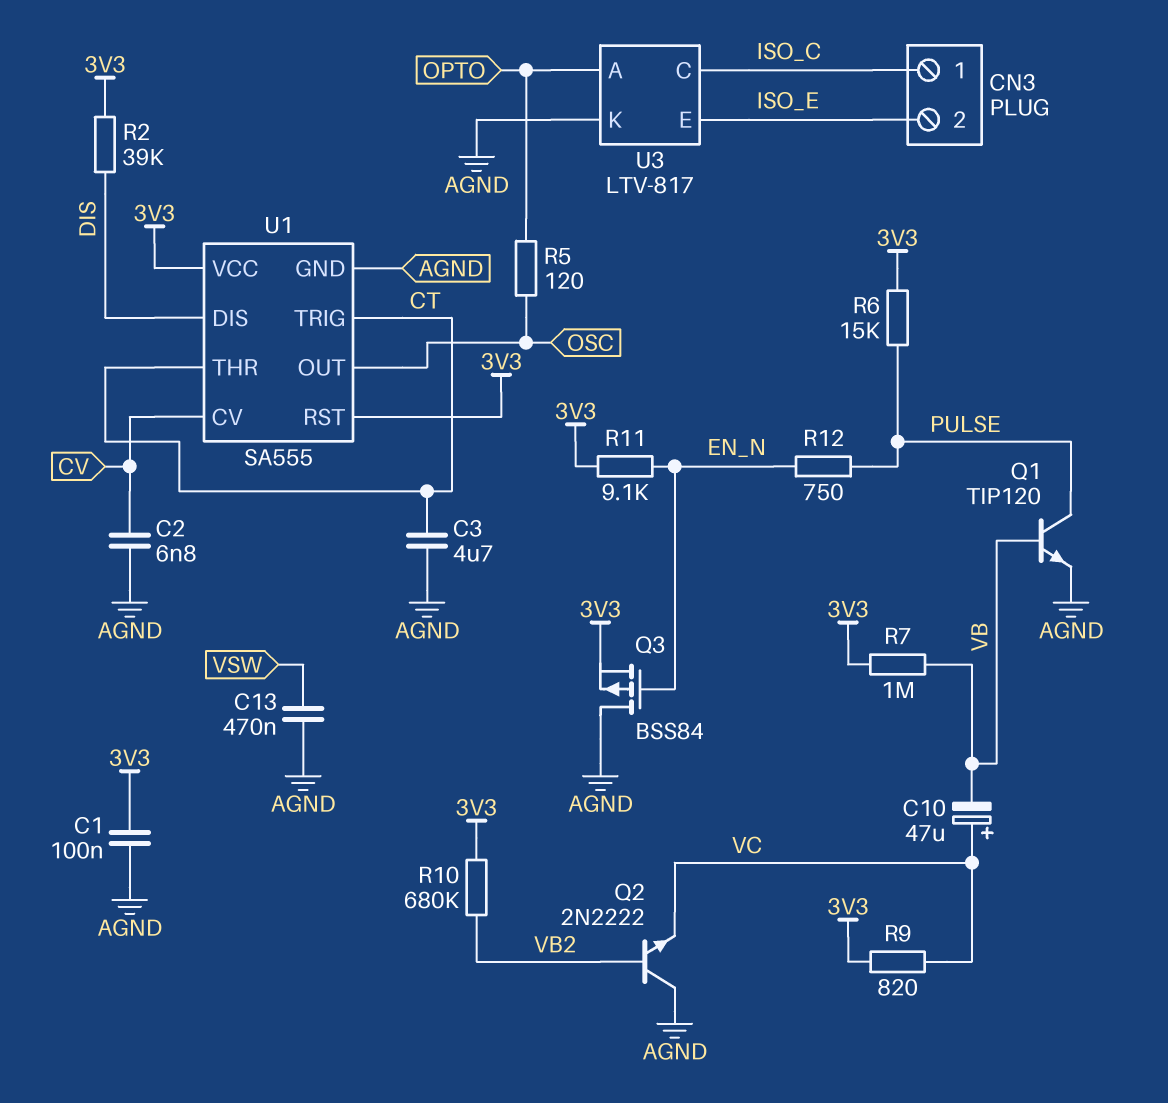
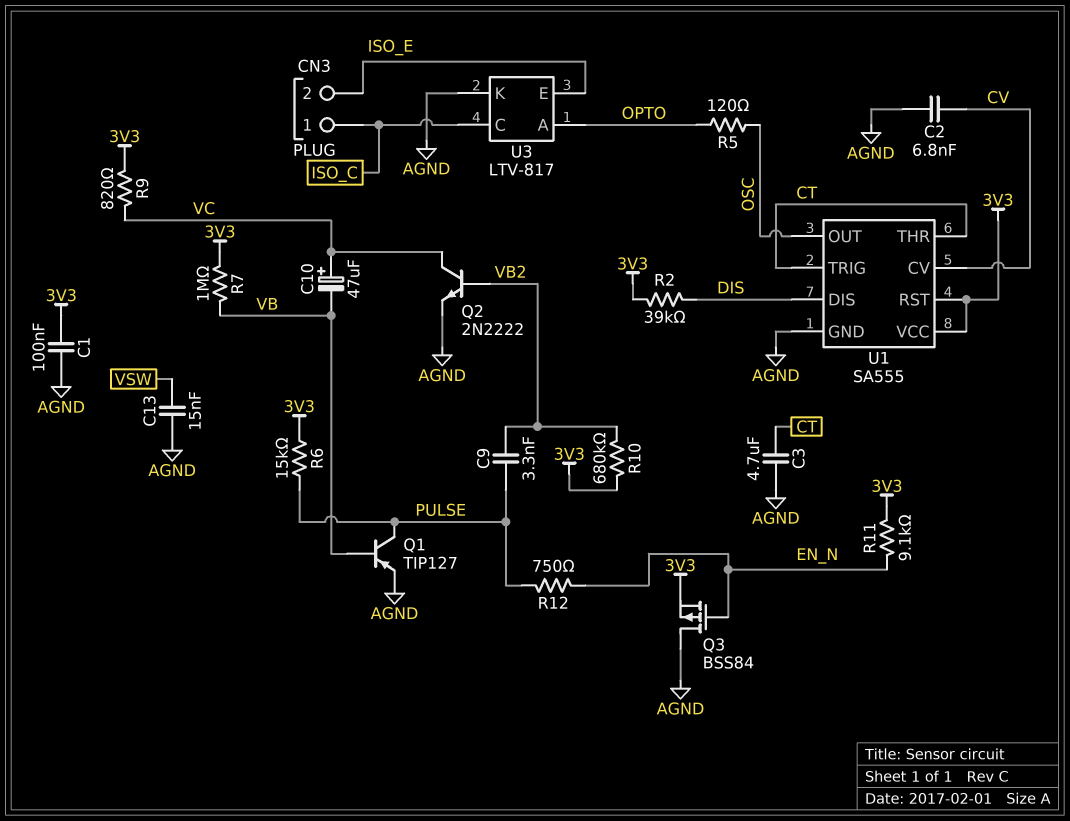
C9: none -> 3.3nF (PULSE, VB2)
C13: 470nF (AGND, VSW) -> 15nF (AGND, VSW)
Q1: NPN TIP120 (B VB, C PULSE, E AGND) -> PNP TIP127 (B VB, C PULSE, E AGND)
Q2: NPN 2N2222 (B VB2, C AGND, E VC) -> NPN 2N2222 (B VB2, C VC, E AGND)

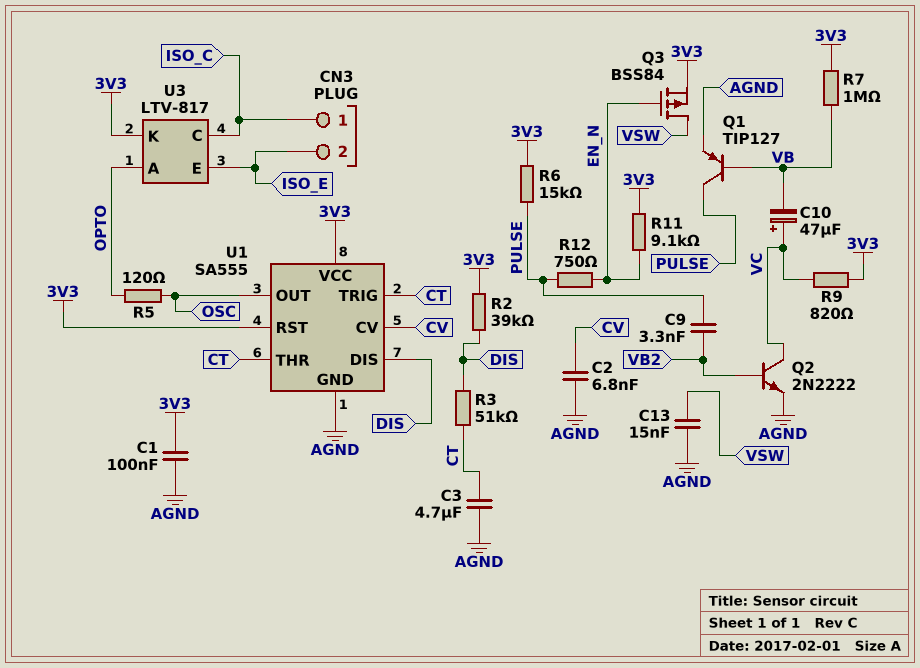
Q3: PMOS BSS84 (G EN_N, D AGND, S 3V3) -> PMOS BSS84 (G EN_N, D VSW, S 3V3)
R3: none -> 51k (CT, DIS)
R10: 680k (3V3, VB2) -> none
U3 pin K: AGND -> 3V3

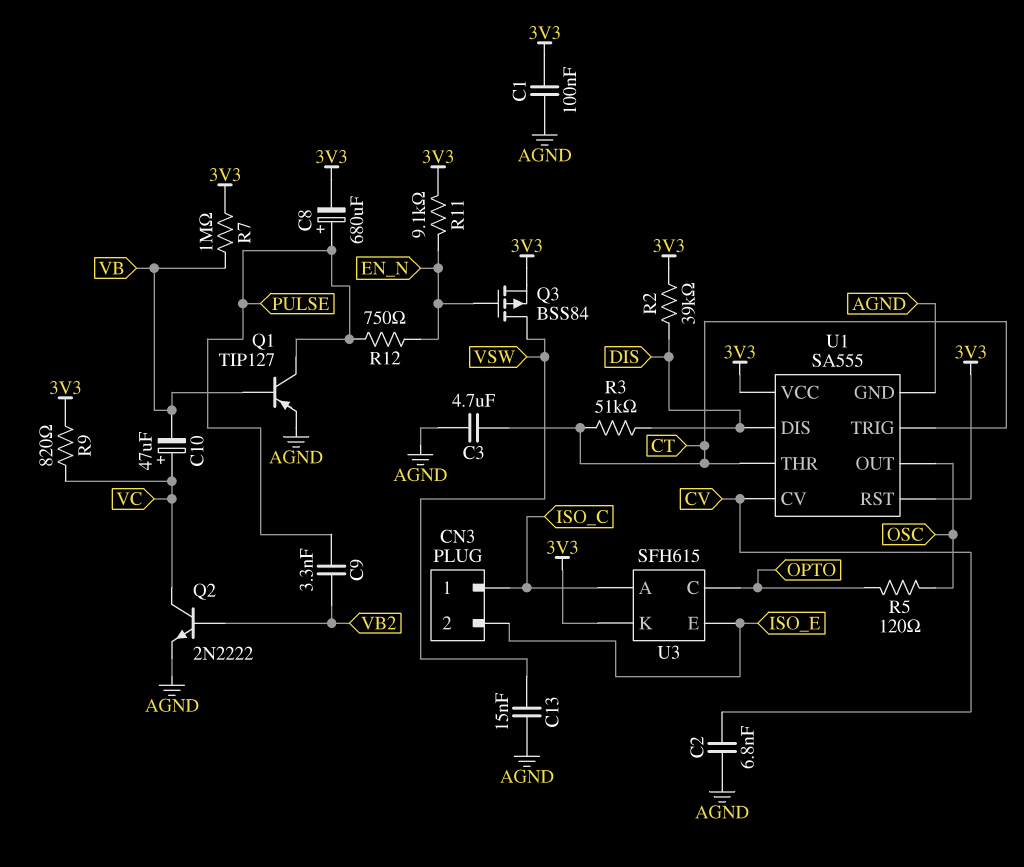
C8: none -> 680uF (plus PULSE, minus 3V3)
R6: 15k (3V3, PULSE) -> none
U3: LTV-817 -> SFH615
U3 pin A: OPTO -> ISO_C
U3 pin C: ISO_C -> OPTO

